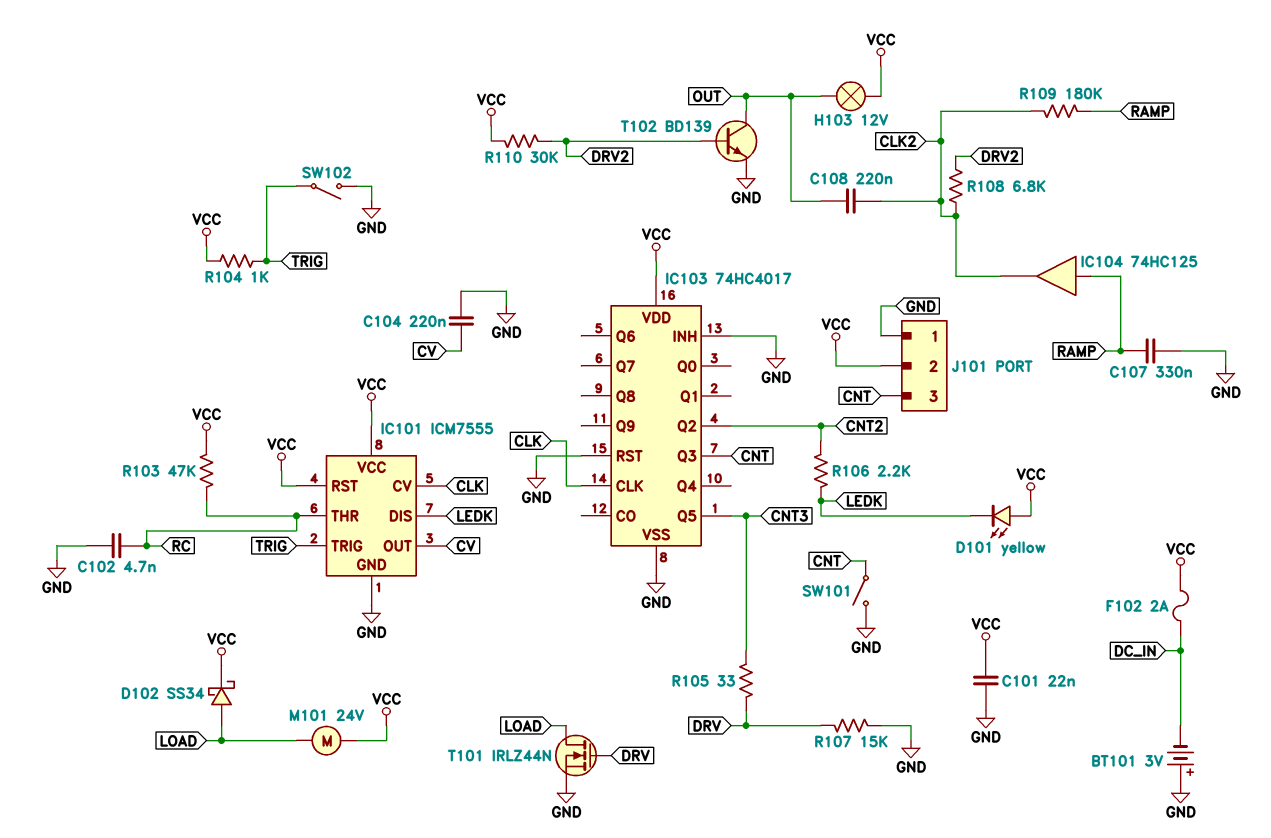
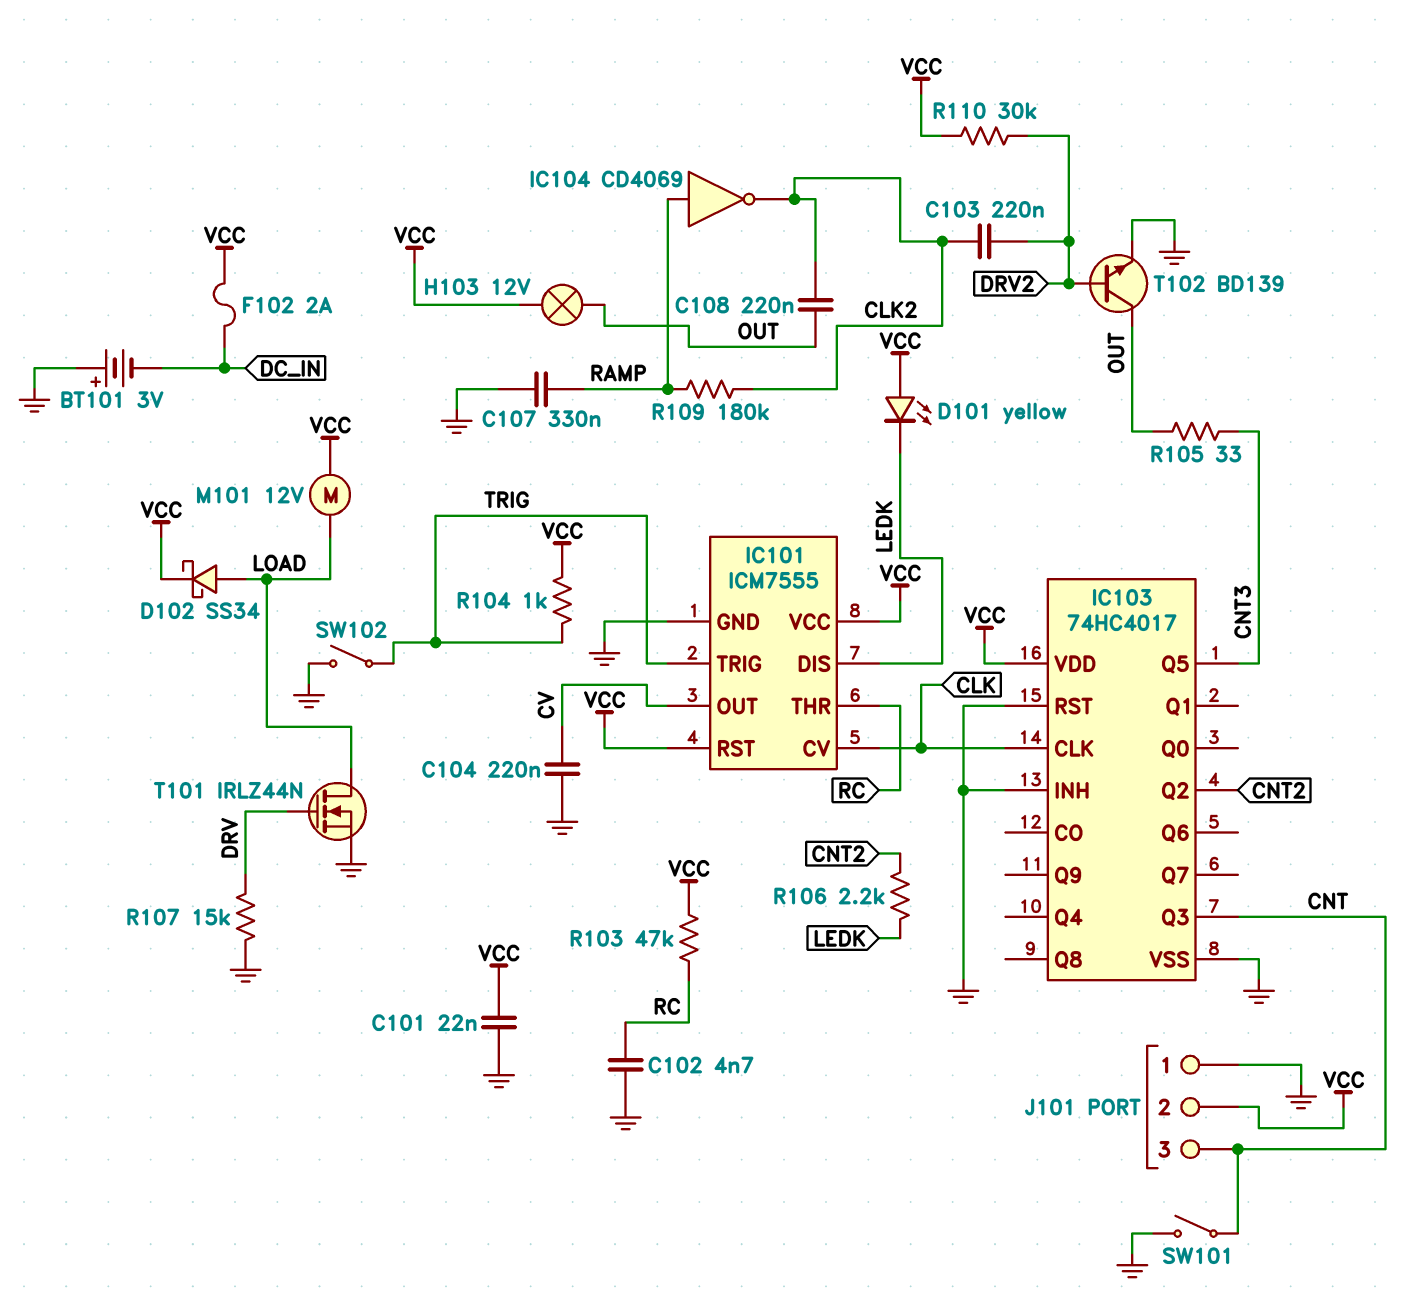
C103: none -> 220nF (CLK2, DRV2)
IC104: buffer 74HC125 (in RAMP, out CLK2) -> NOT CD4069 (in RAMP, out CLK2)
M101: motor 24V (LOAD, VCC) -> motor 12V (LOAD, VCC)
R105: 33 (CNT3, DRV) -> 33 (CNT3, OUT)
R108: 6.8k (CLK2, DRV2) -> none

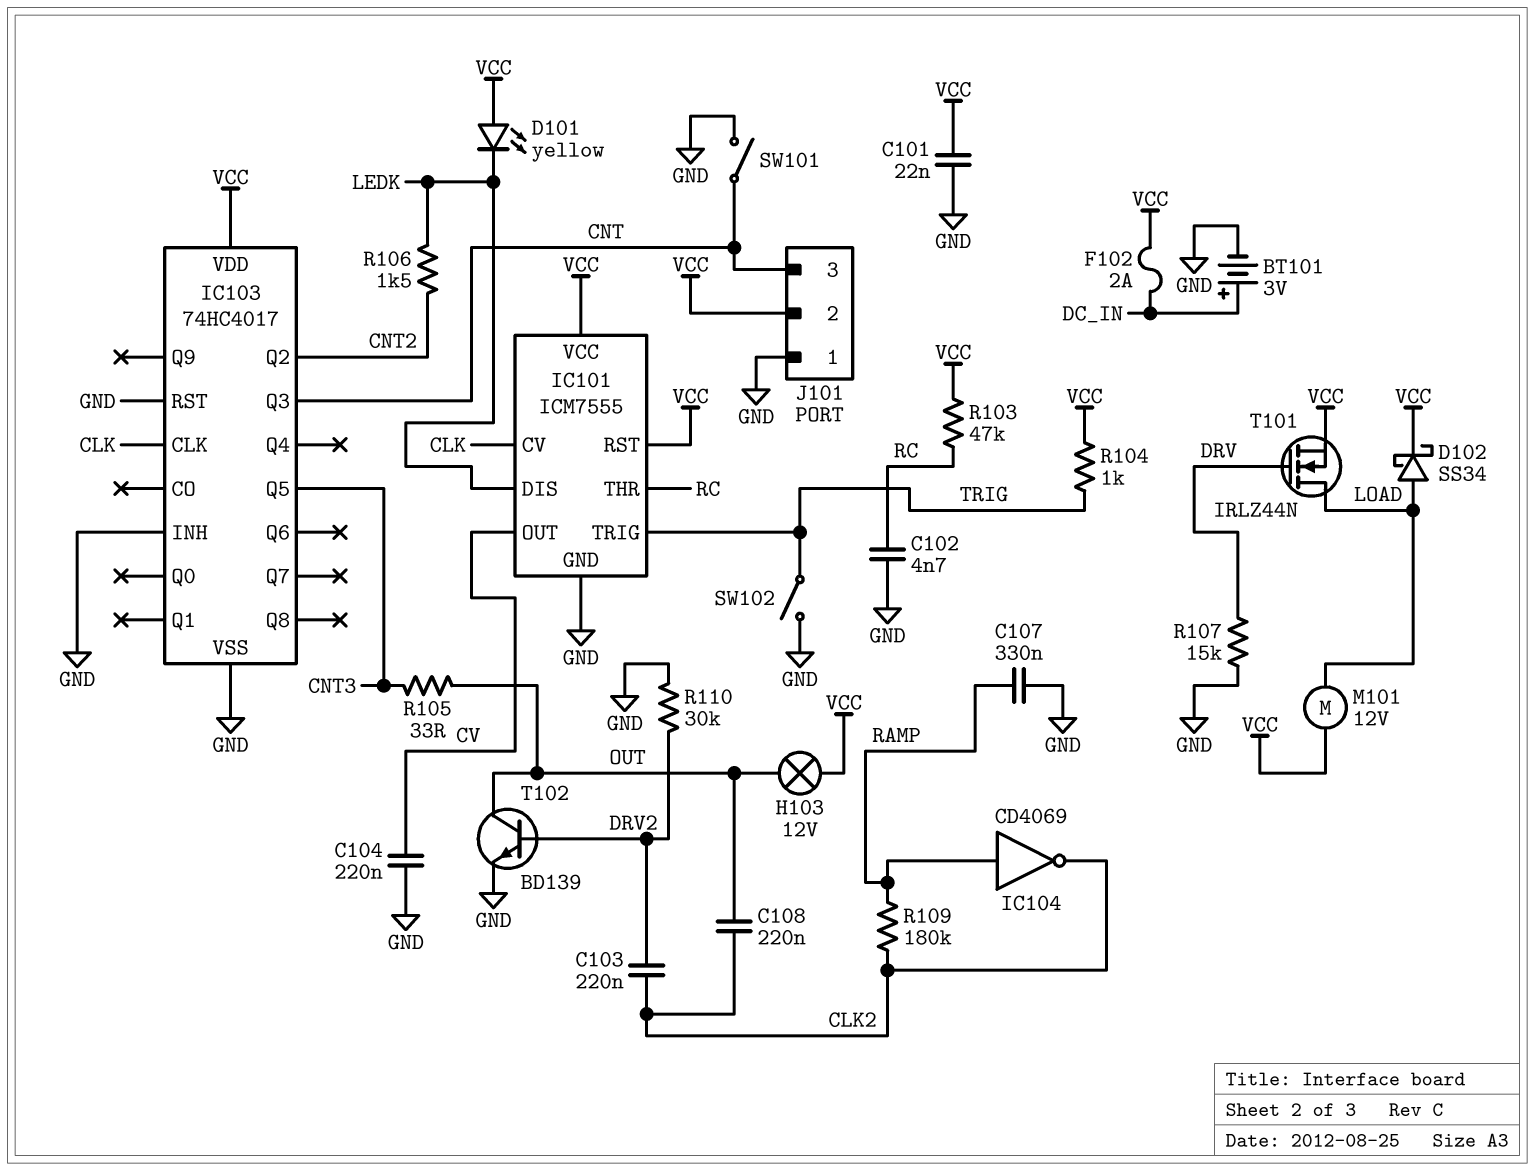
BT101: 3V (plus GND, minus DC_IN) -> 3V (plus DC_IN, minus GND)
R106: 2.2k (CNT2, LEDK) -> 1.5k (CNT2, LEDK)
R110: 30k (DRV2, VCC) -> 30k (DRV2, GND)
T101: NMOS IRLZ44N (G DRV, D LOAD, S GND) -> NMOS IRLZ44N (G DRV, D LOAD, S VCC)

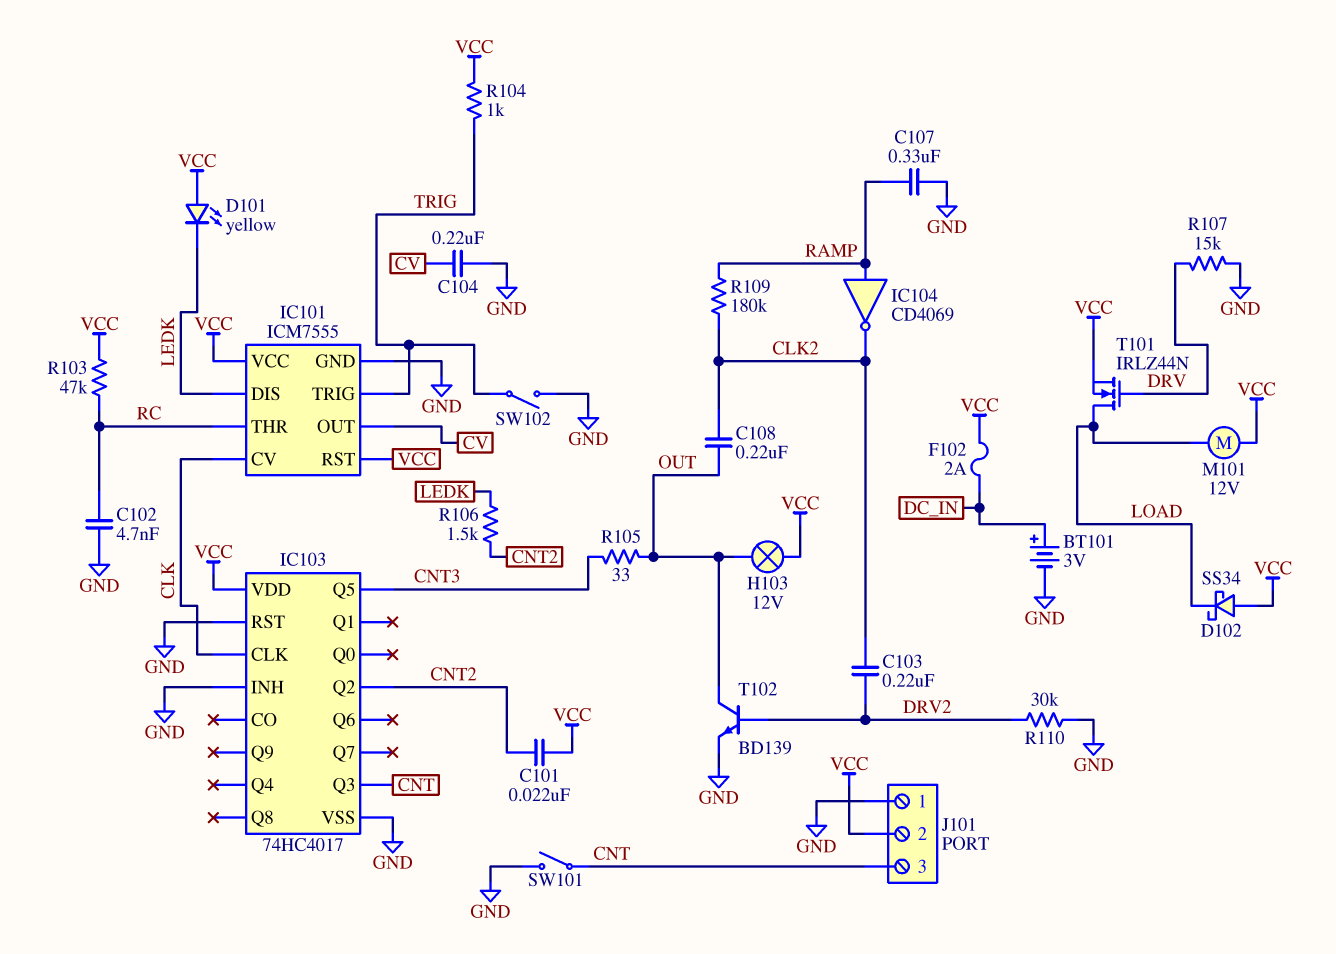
C101: 22nF (GND, VCC) -> 22nF (CNT2, VCC)
D102: schottky SS34 (A LOAD, K VCC) -> schottky SS34 (A VCC, K LOAD)

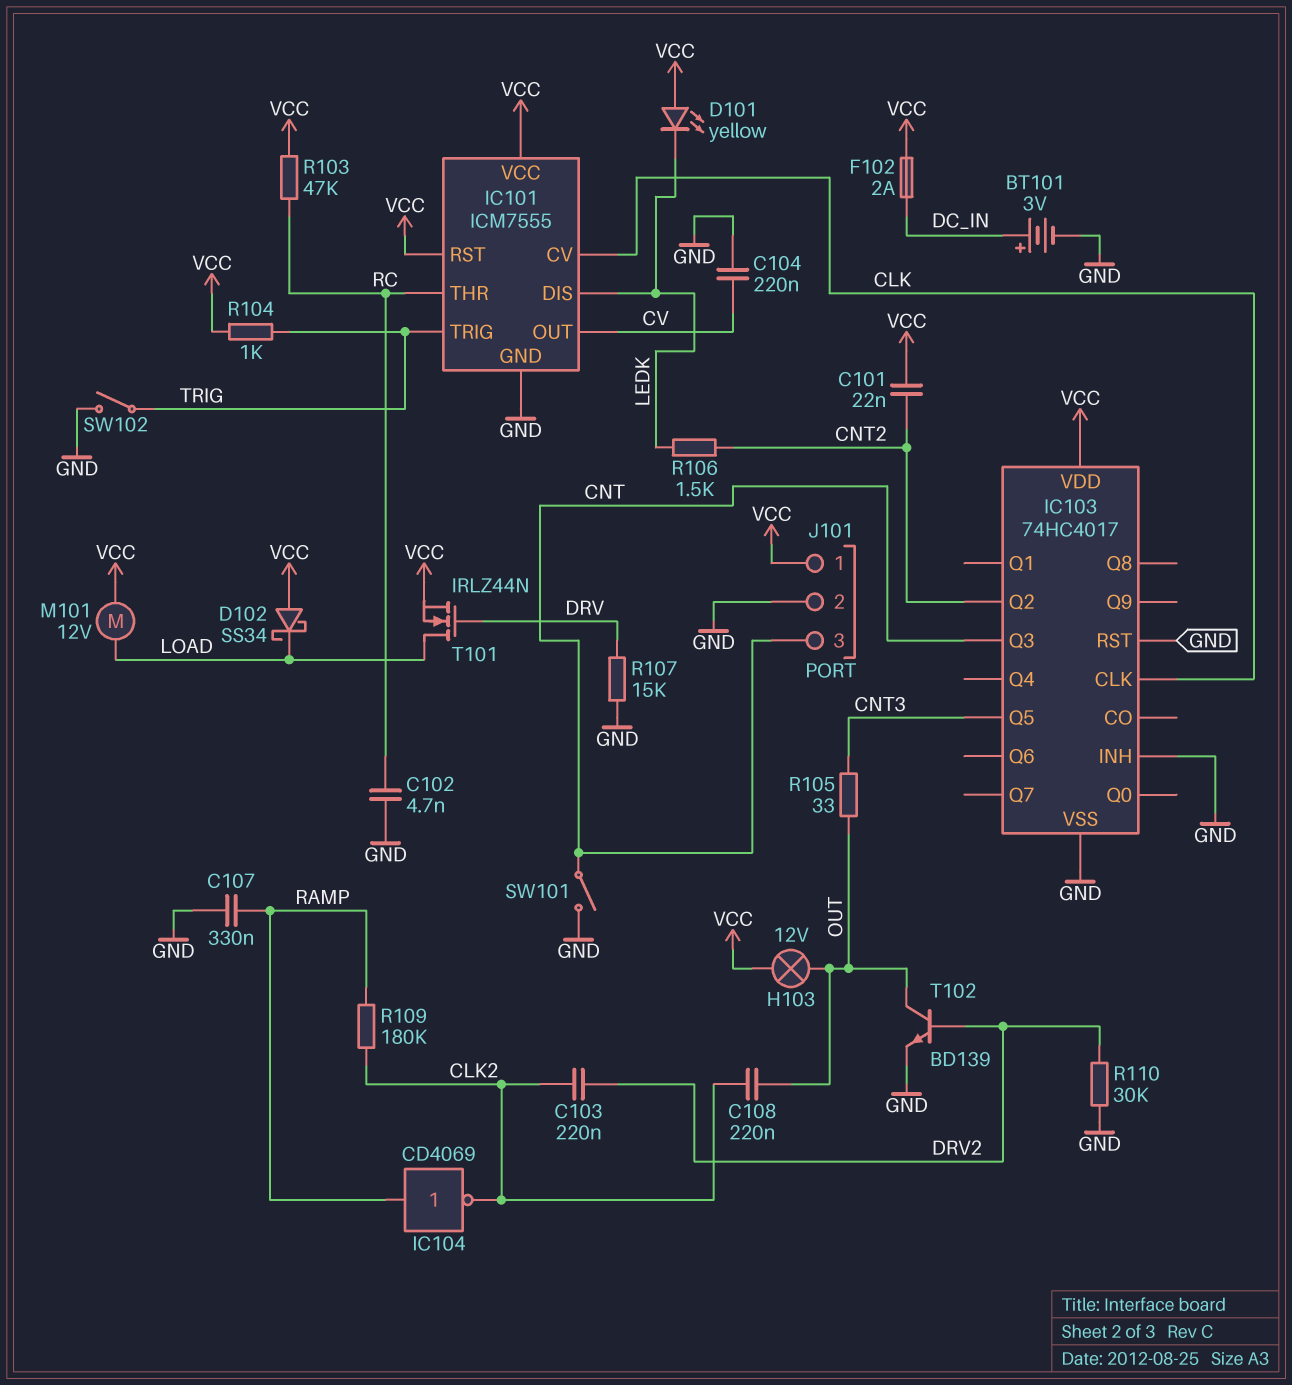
J101 pin 1: GND -> VCC
J101 pin 2: VCC -> GND

